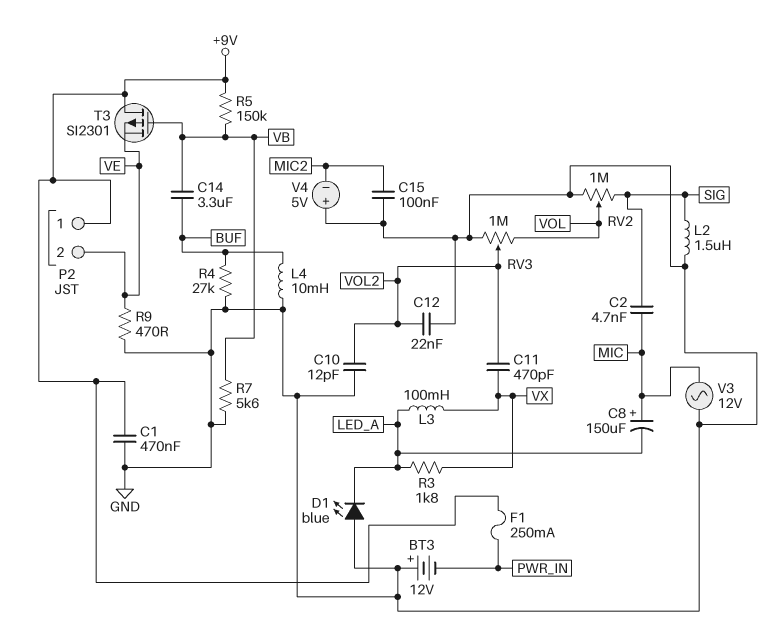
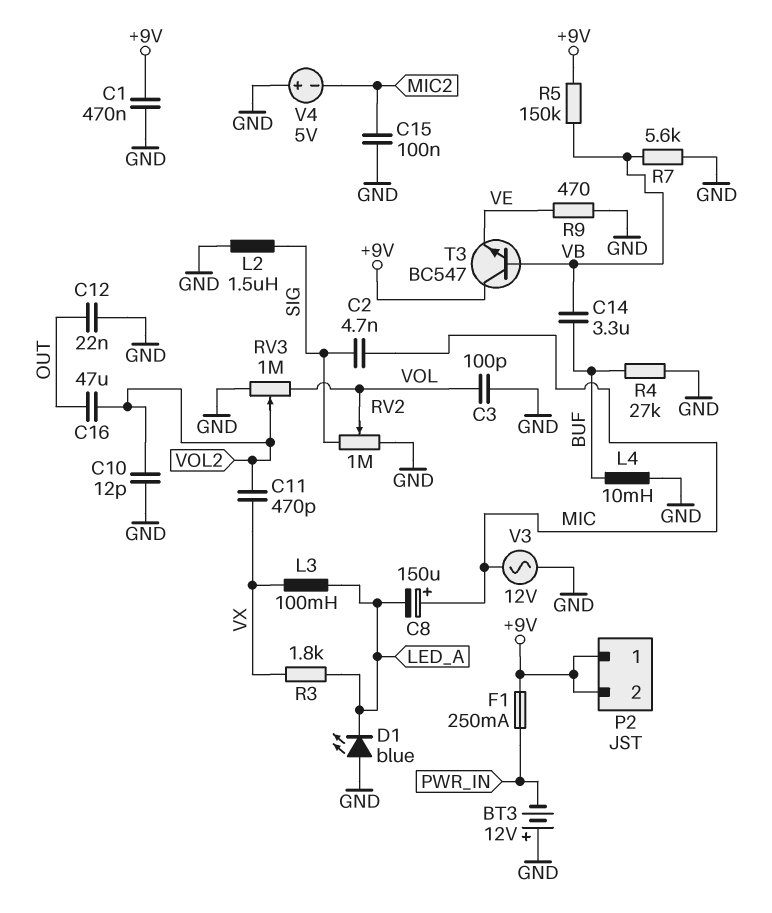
C3: none -> 100pF (GND, VOL)
C12: 22nF (GND, VOL2) -> 22nF (GND, OUT)
C16: none -> 47uF (OUT, VOL2)
P2 pin 2: VE -> +9V
T3: PMOS SI2301 (G VB, D +9V, S VE) -> NPN BC547 (B VB, C +9V, E VE)

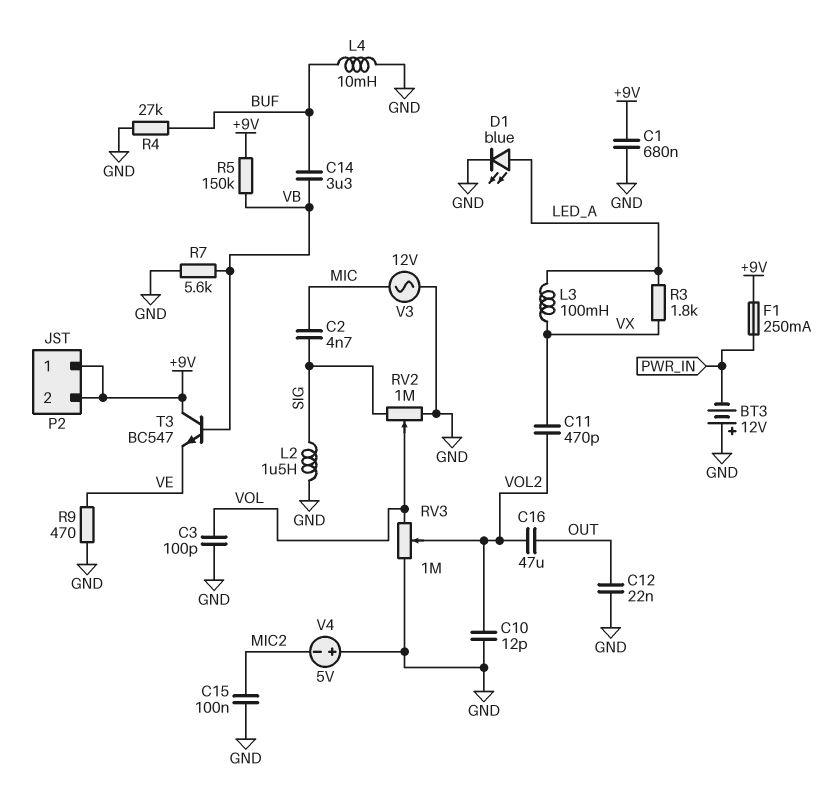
C1: 470nF (+9V, GND) -> 680nF (+9V, GND)
C8: 150uF (plus MIC, minus LED_A) -> none
D1: LED blue (A GND, K LED_A) -> LED blue (A LED_A, K GND)

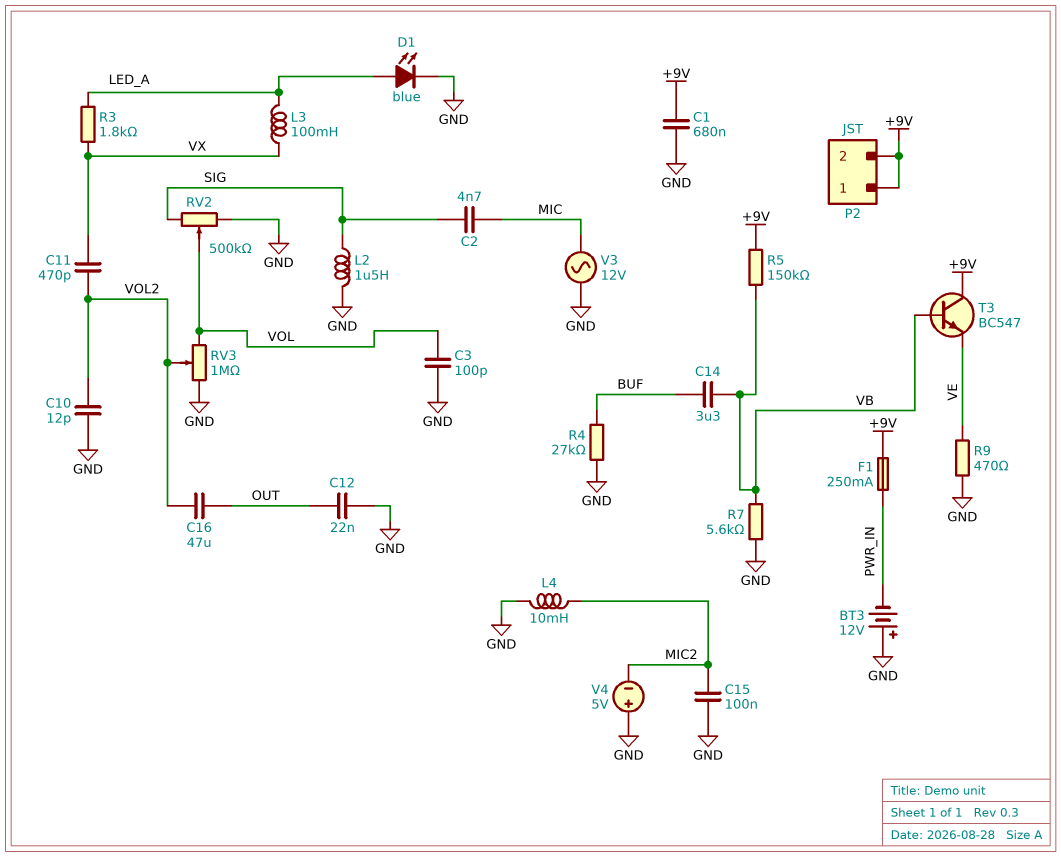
L4: 10mH (BUF, GND) -> 10mH (GND, MIC2)
RV2: 1M (GND, SIG, wiper VOL) -> 500k (GND, SIG, wiper VOL)

